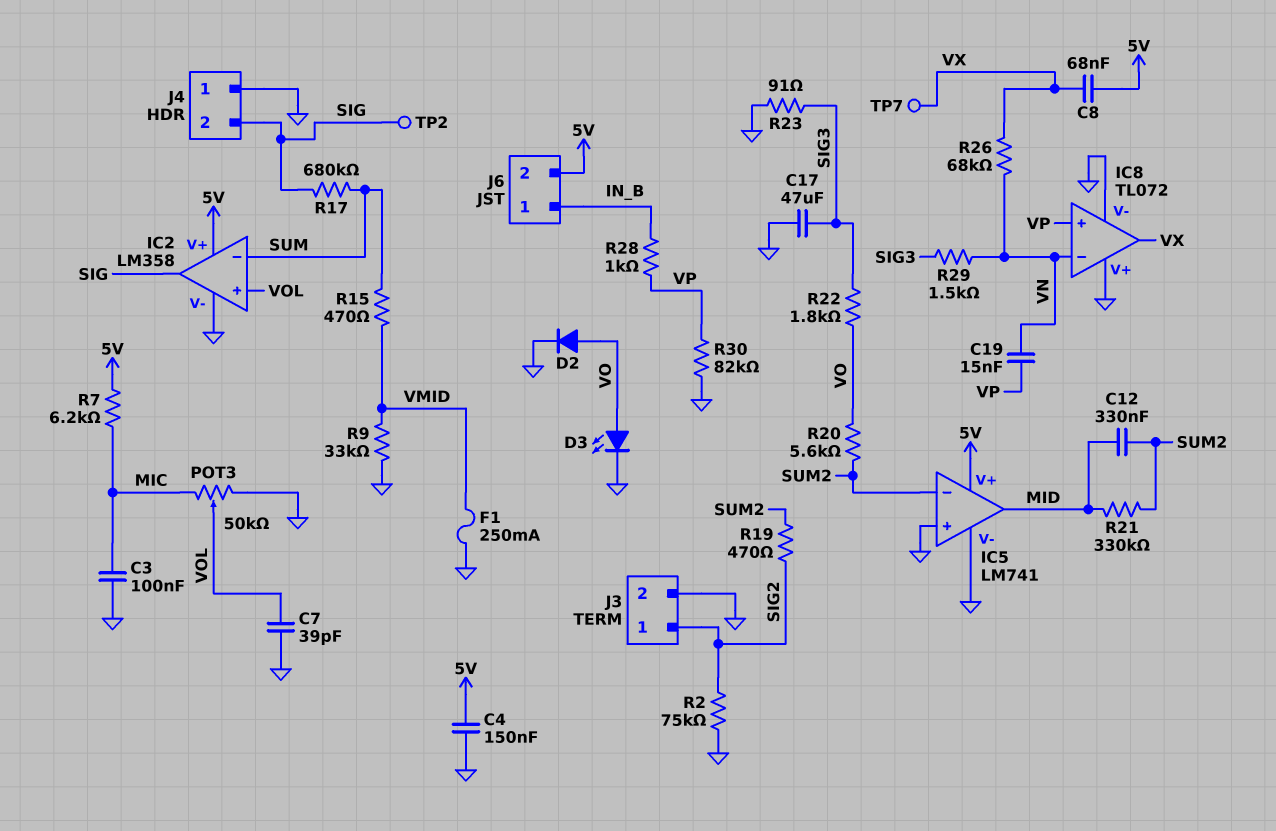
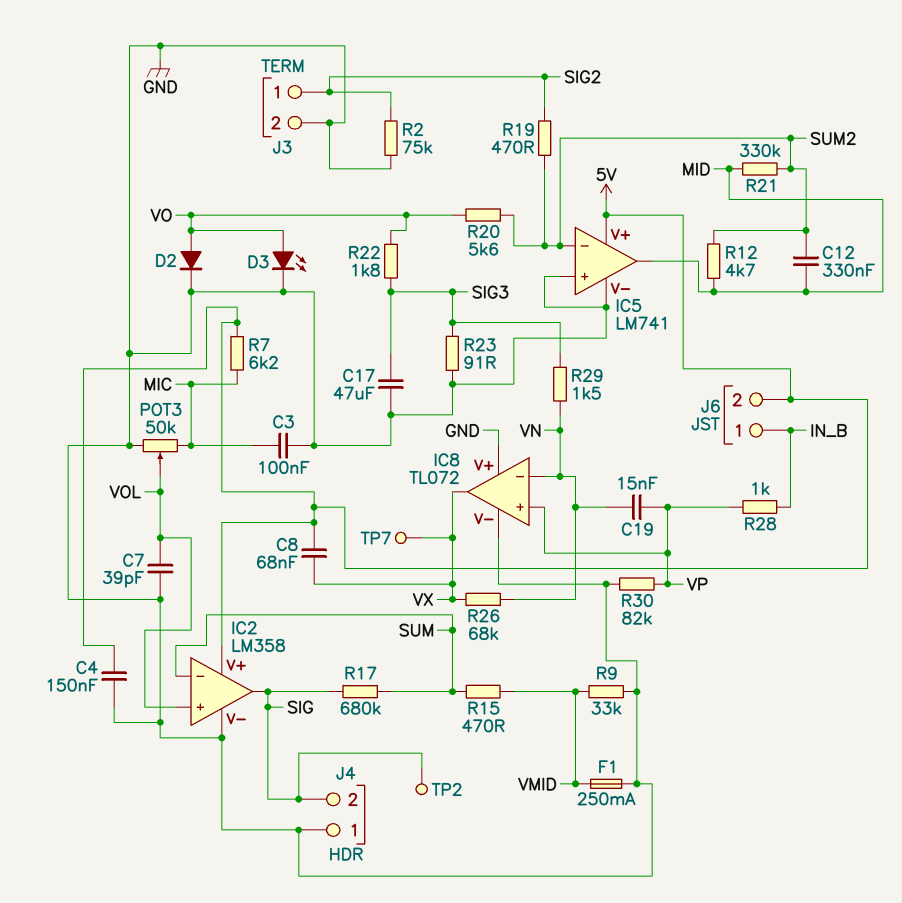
R12: none -> 4.7k (MID, SUM2)

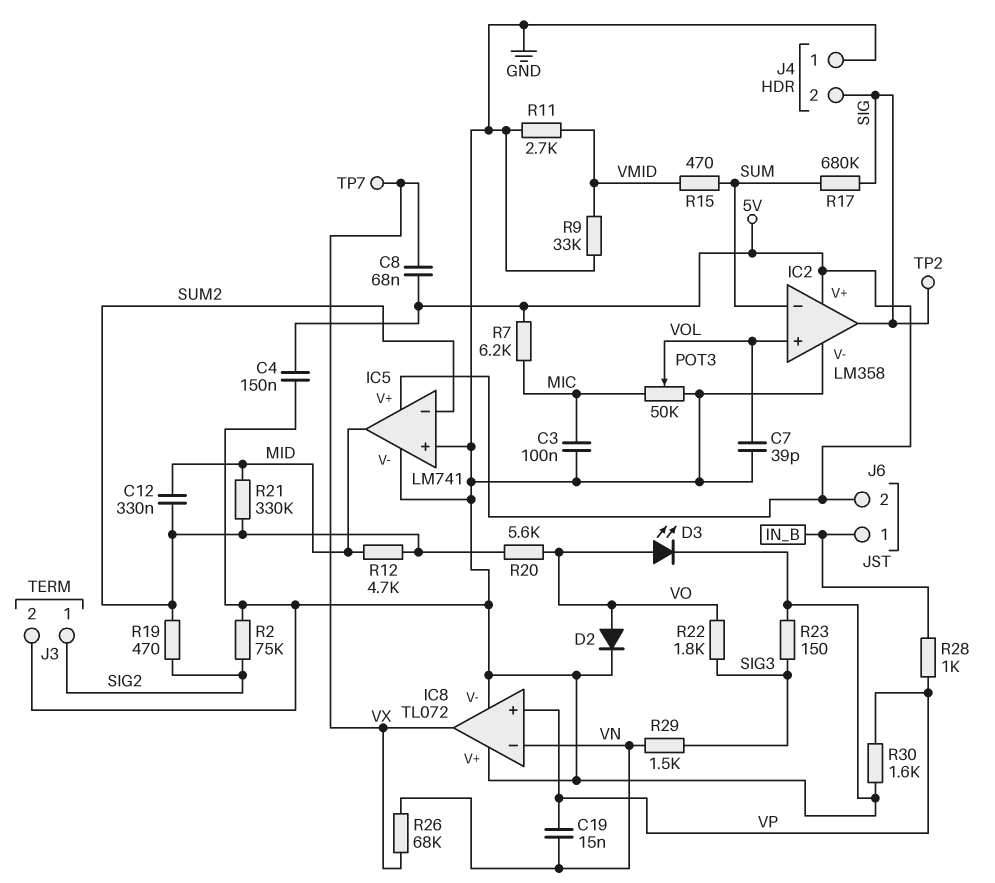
C17: 47uF (GND, SIG3) -> none
F1: 250mA (GND, VMID) -> none
R11: none -> 2.7k (GND, VMID)
R23: 91 (GND, SIG3) -> 150 (GND, SIG3)
R30: 82k (GND, VP) -> 1.6k (GND, VP)

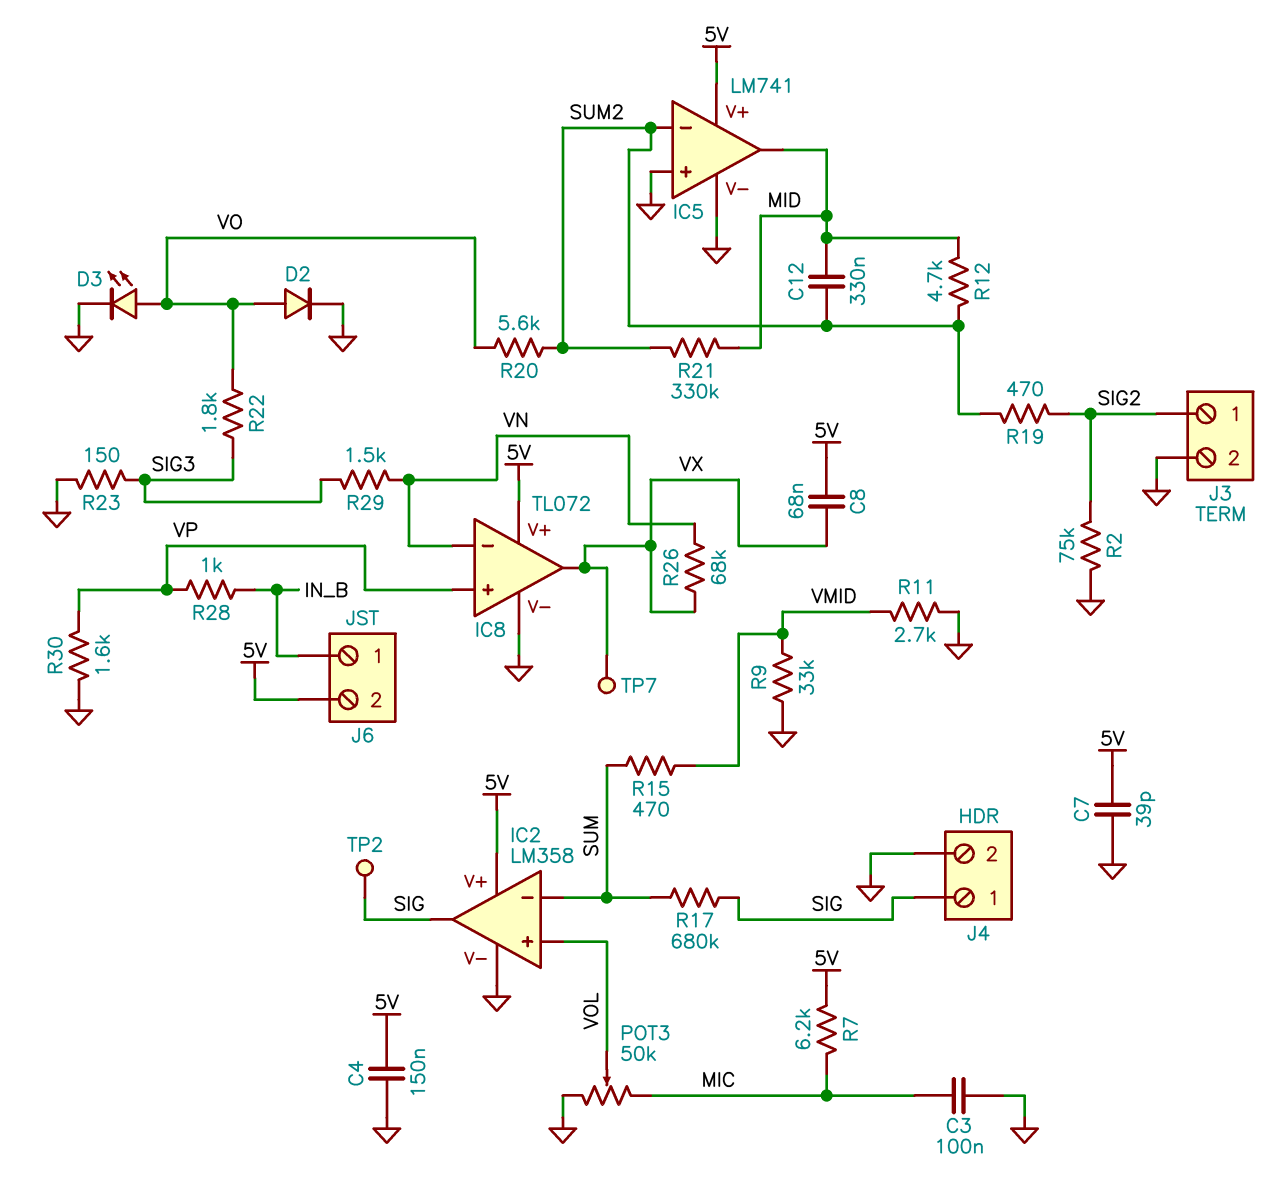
C7: 39pF (GND, VOL) -> 39pF (5V, GND)
C19: 15nF (VN, VP) -> none
IC8 pin V+: GND -> 5V
J4 pin 1: GND -> SIG
J4 pin 2: SIG -> GND

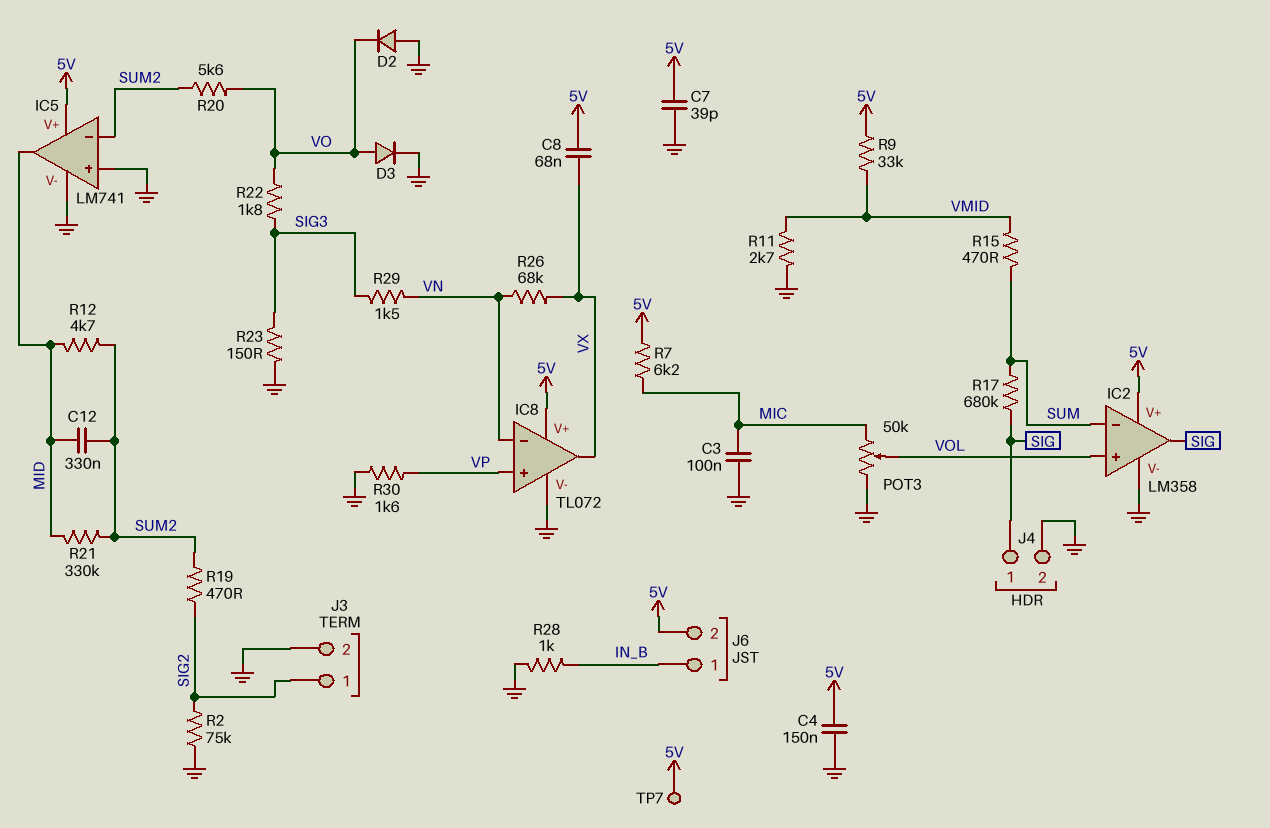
D2: diode (A VO, K GND) -> diode (A GND, K VO)
D3: LED (A VO, K GND) -> diode (A VO, K GND)
R9: 33k (GND, VMID) -> 33k (5V, VMID)
R28: 1k (IN_B, VP) -> 1k (GND, IN_B)
TP2: test point (SIG) -> none
TP7: test point (VX) -> test point (5V)

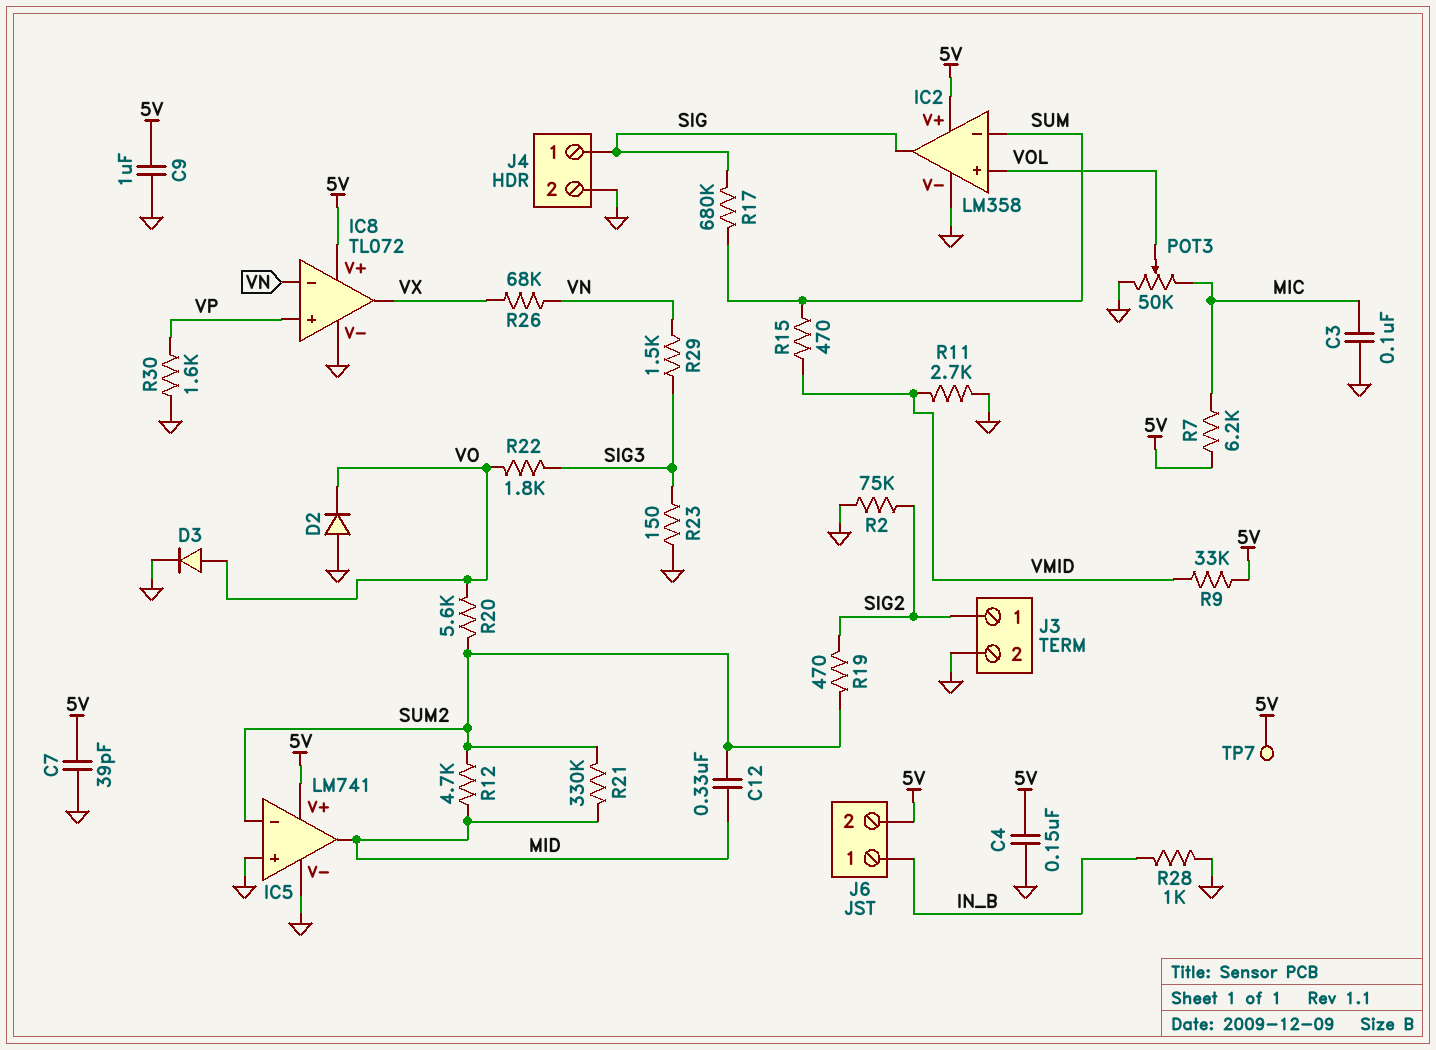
C8: 68nF (5V, VX) -> none
C9: none -> 1uF (5V, GND)

